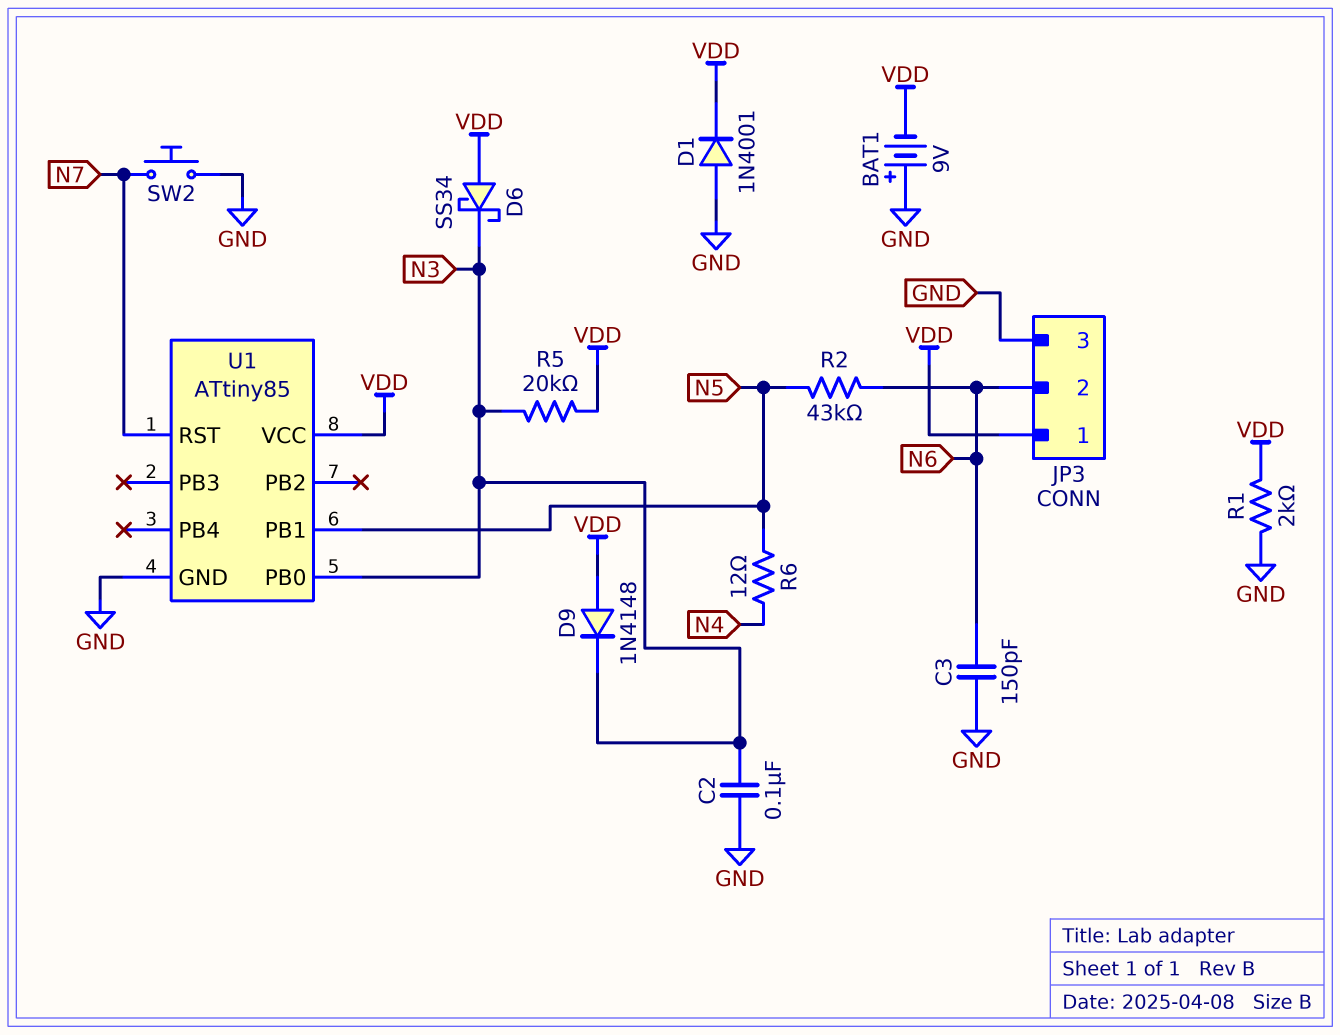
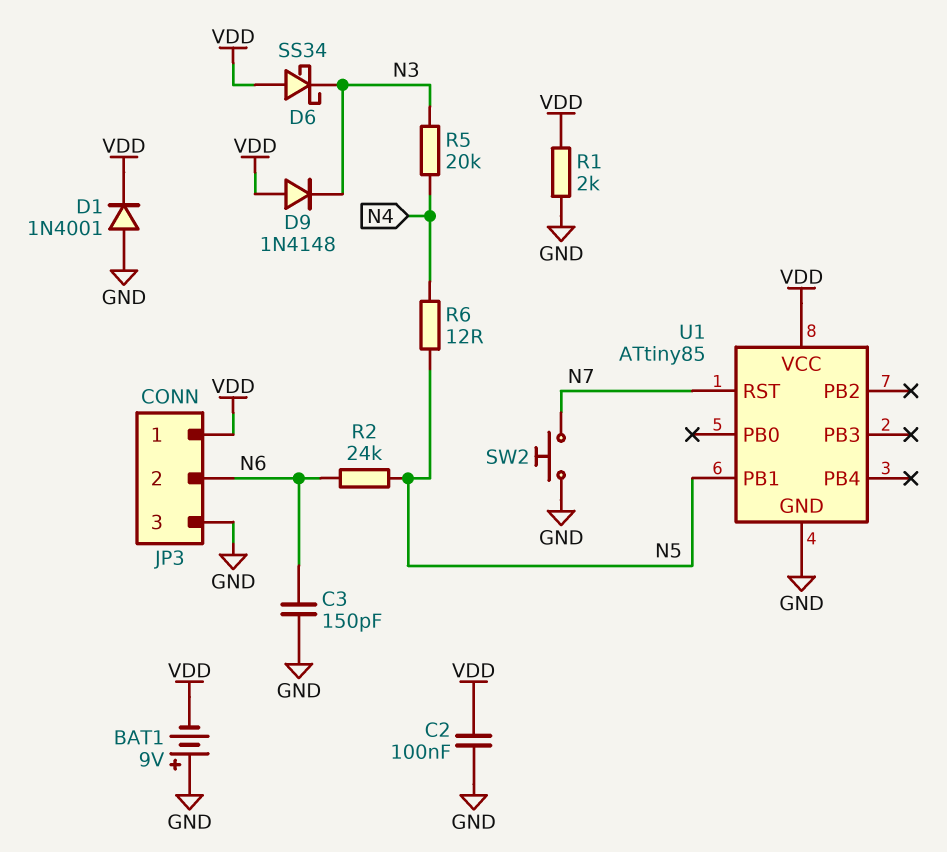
C2: 100nF (GND, N3) -> 100nF (GND, VDD)
R2: 43k (N5, N6) -> 24k (N5, N6)
R5: 20k (N3, VDD) -> 20k (N3, N4)
U1 pin PB0: N3 -> none

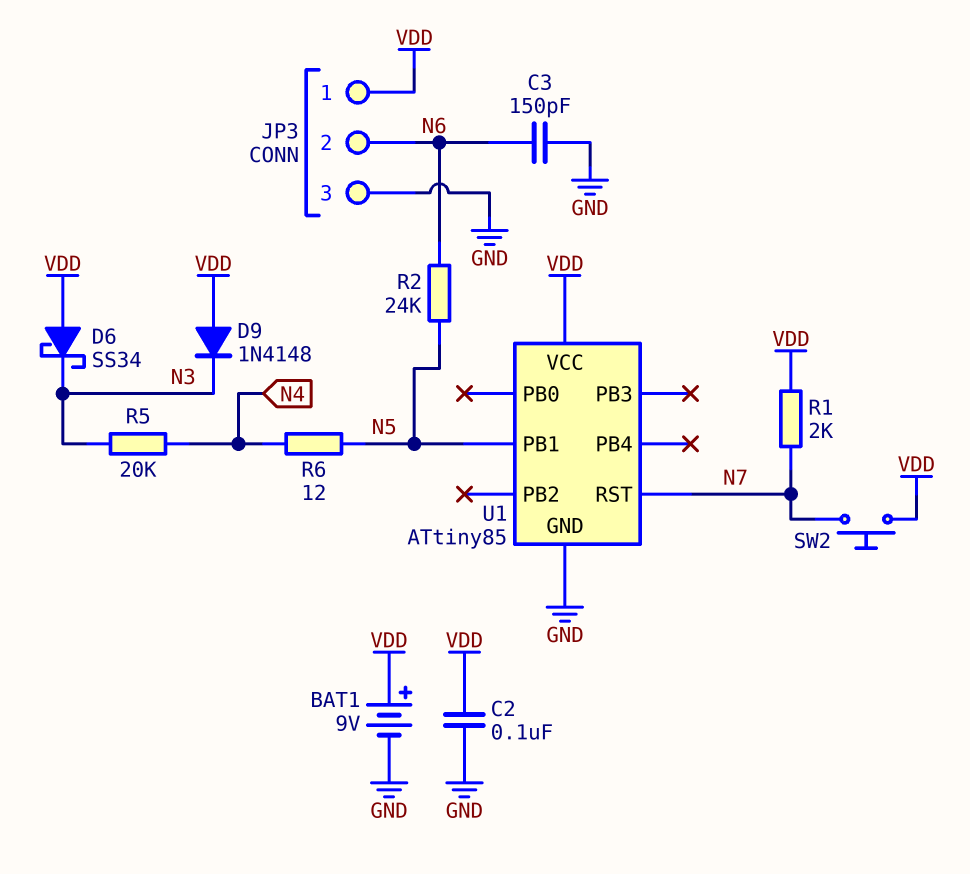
BAT1: 9V (plus GND, minus VDD) -> 9V (plus VDD, minus GND)
D1: diode 1N4001 (A GND, K VDD) -> none
R1: 2k (GND, VDD) -> 2k (N7, VDD)
SW2: button (GND, N7) -> button (N7, VDD)

